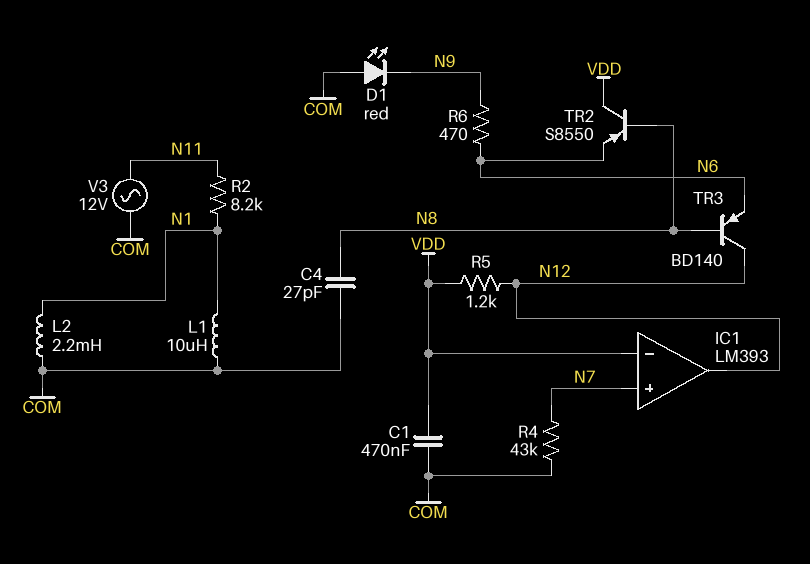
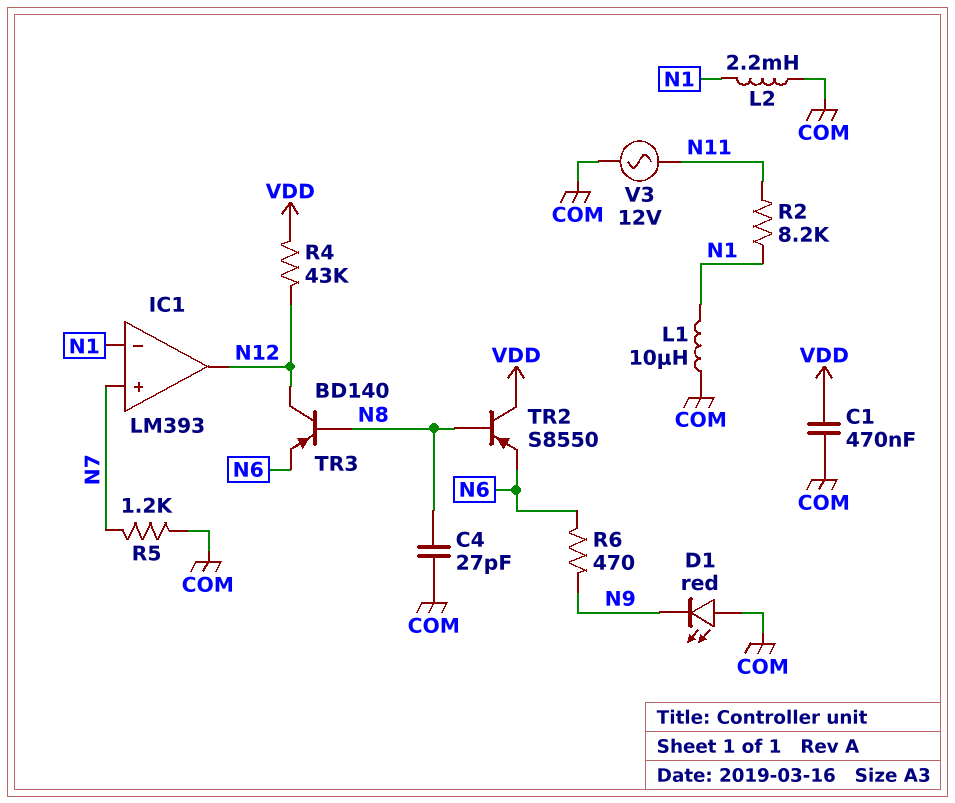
IC1 pin in-: VDD -> N1
R4: 43k (COM, N7) -> 43k (N12, VDD)
R5: 1.2k (N12, VDD) -> 1.2k (COM, N7)

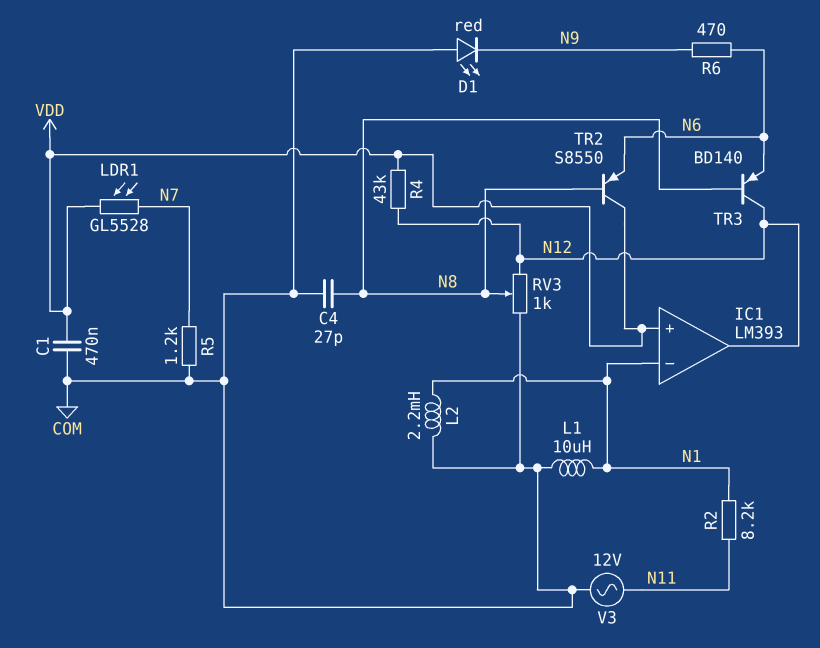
IC1 pin in+: N7 -> VDD
LDR1: none -> GL5528 (N7, VDD)
RV3: none -> 1k (COM, N12, wiper N8)

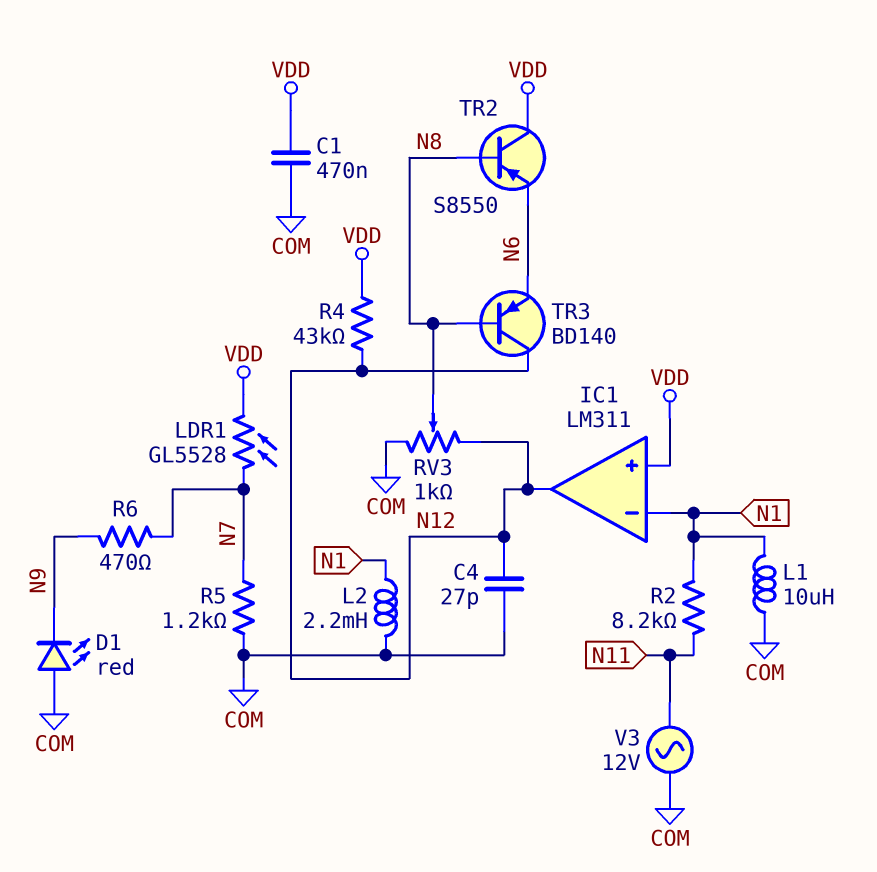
C4: 27pF (COM, N8) -> 27pF (COM, N12)
IC1: LM393 -> LM311
R6: 470 (N6, N9) -> 470 (N7, N9)

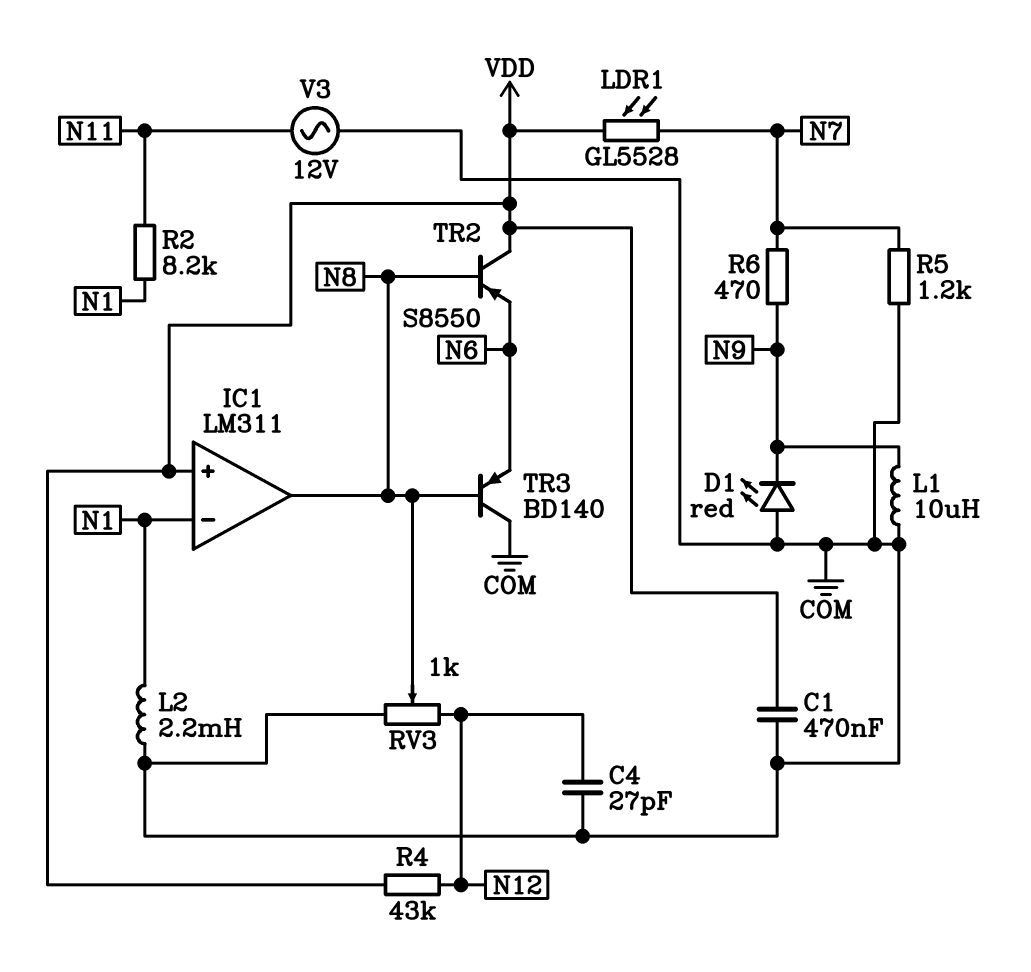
IC1 pin out: N12 -> N8
L1: 10uH (COM, N1) -> 10uH (COM, N9)
TR3: PNP BD140 (B N8, C N12, E N6) -> PNP BD140 (B N8, C COM, E N6)

